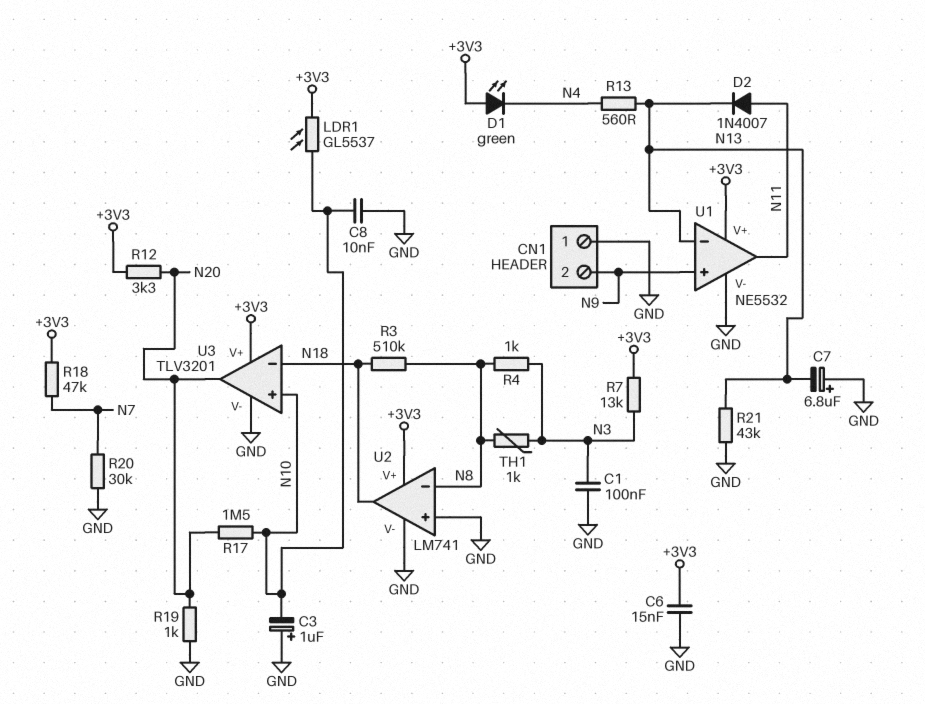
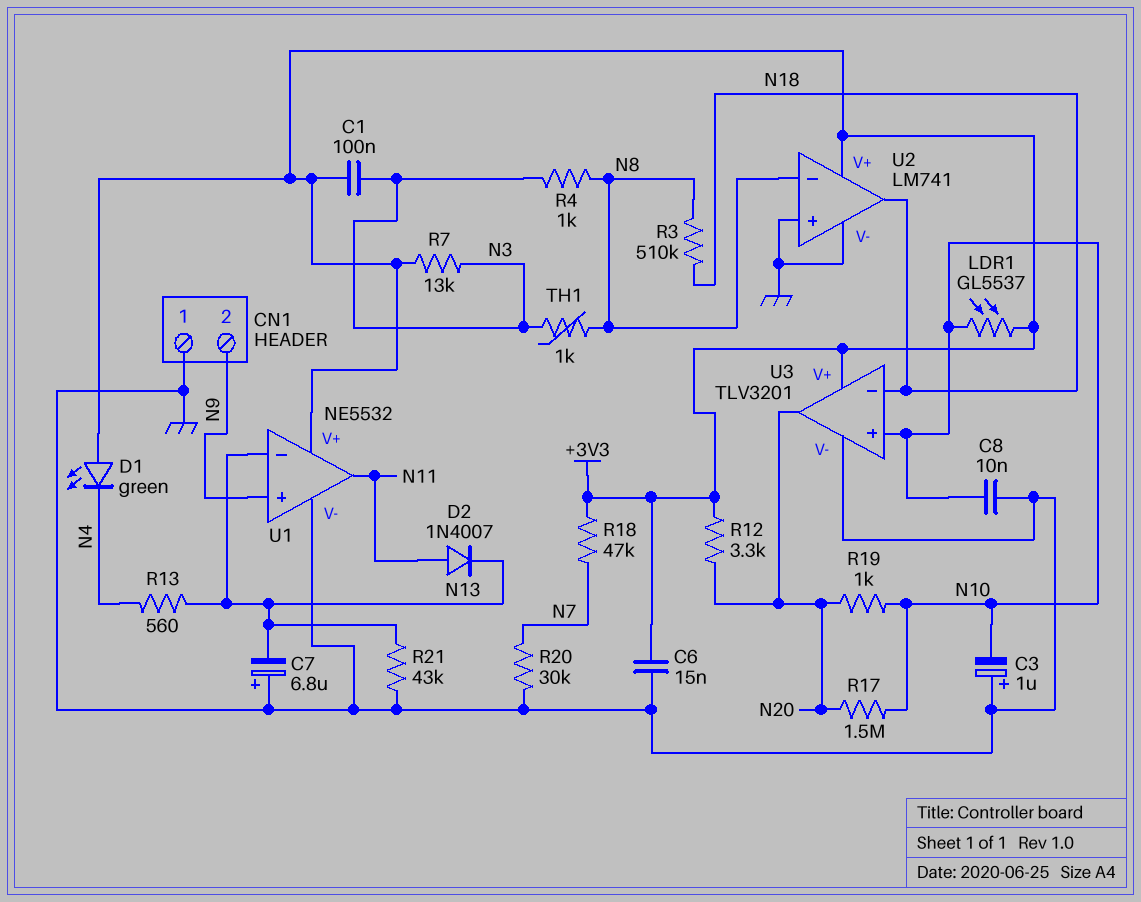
C1: 100nF (GND, N3) -> 100nF (+3V3, N3)
R19: 1k (GND, N20) -> 1k (N10, N20)

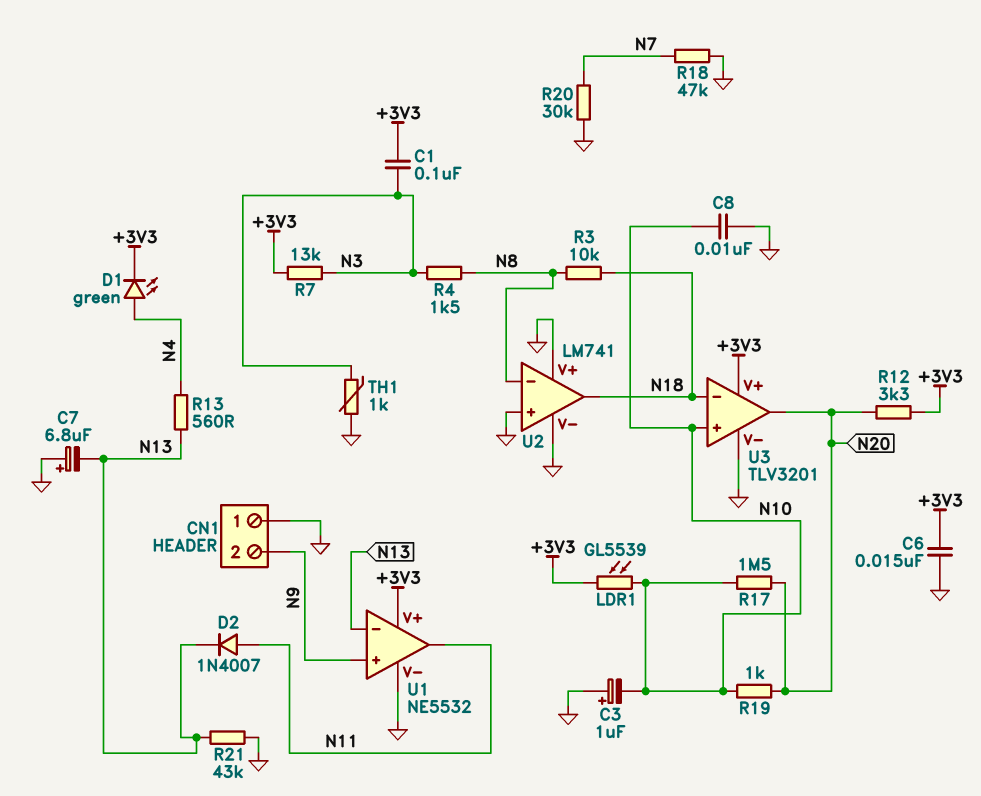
D1: LED green (A +3V3, K N4) -> LED green (A N4, K +3V3)
LDR1: GL5537 (+3V3, N10) -> GL5539 (+3V3, N10)
R3: 510k (N8, N18) -> 10k (N8, N18)
R4: 1k (N3, N8) -> 1.5k (N3, N8)
R18: 47k (+3V3, N7) -> 47k (GND, N7)
TH1: 1k (N3, N8) -> 1k (GND, N3)
U2 pin V+: +3V3 -> GND

